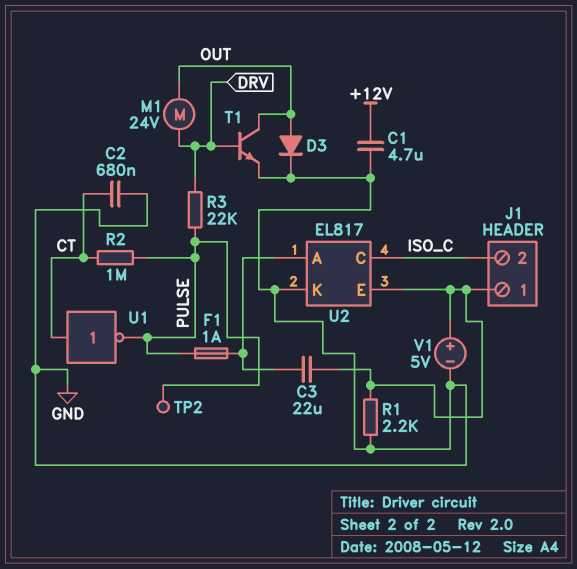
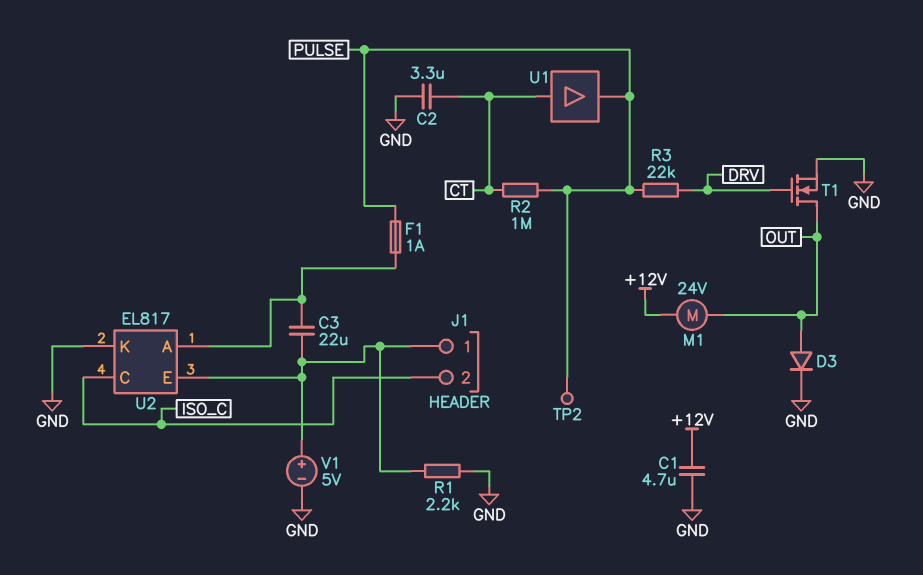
C2: 680nF (CT, GND) -> 3.3uF (CT, GND)
M1: motor 24V (DRV, OUT) -> motor 24V (+12V, OUT)
T1: NPN (B DRV, C OUT, E GND) -> NMOS (G DRV, D OUT, S GND)
U1: NOT (in CT, out PULSE) -> buffer (in CT, out PULSE)

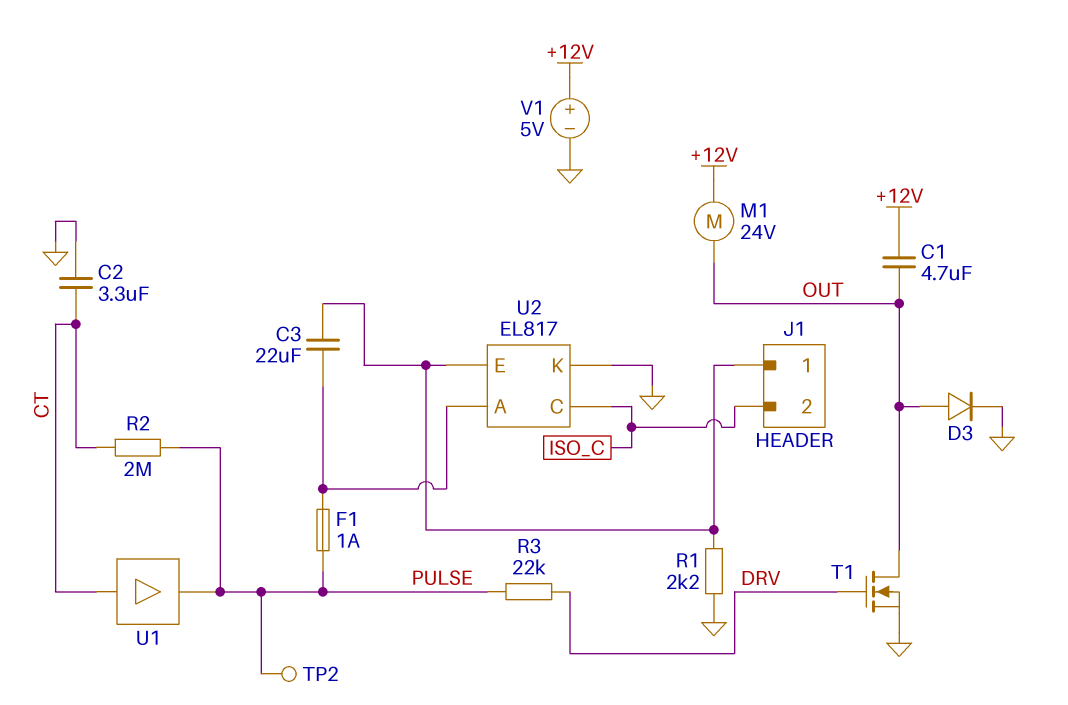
C1: 4.7uF (+12V, GND) -> 4.7uF (+12V, OUT)
R2: 1M (CT, PULSE) -> 2M (CT, PULSE)
V1: 5V (plus J1/1, minus GND) -> 5V (plus +12V, minus GND)

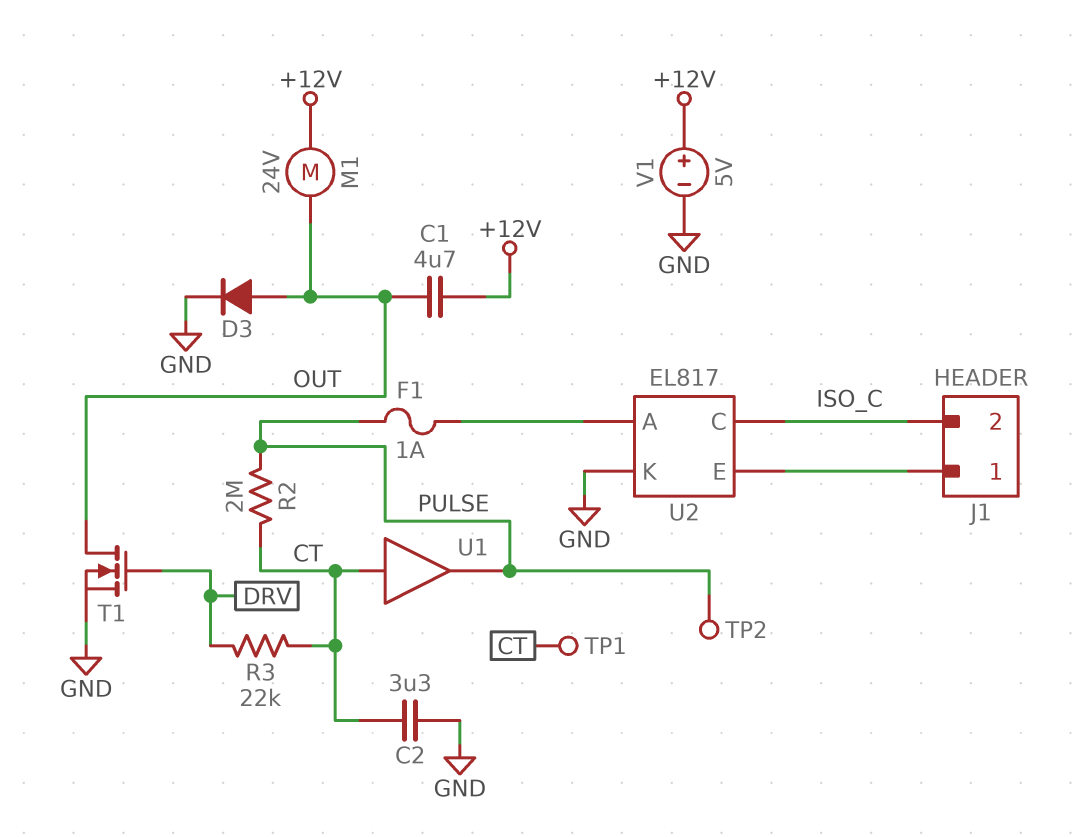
C3: 22uF (J1/1, U2/A) -> none
R1: 2.2k (GND, J1/1) -> none
R3: 22k (DRV, PULSE) -> 22k (CT, DRV)
TP1: none -> test point (CT)

